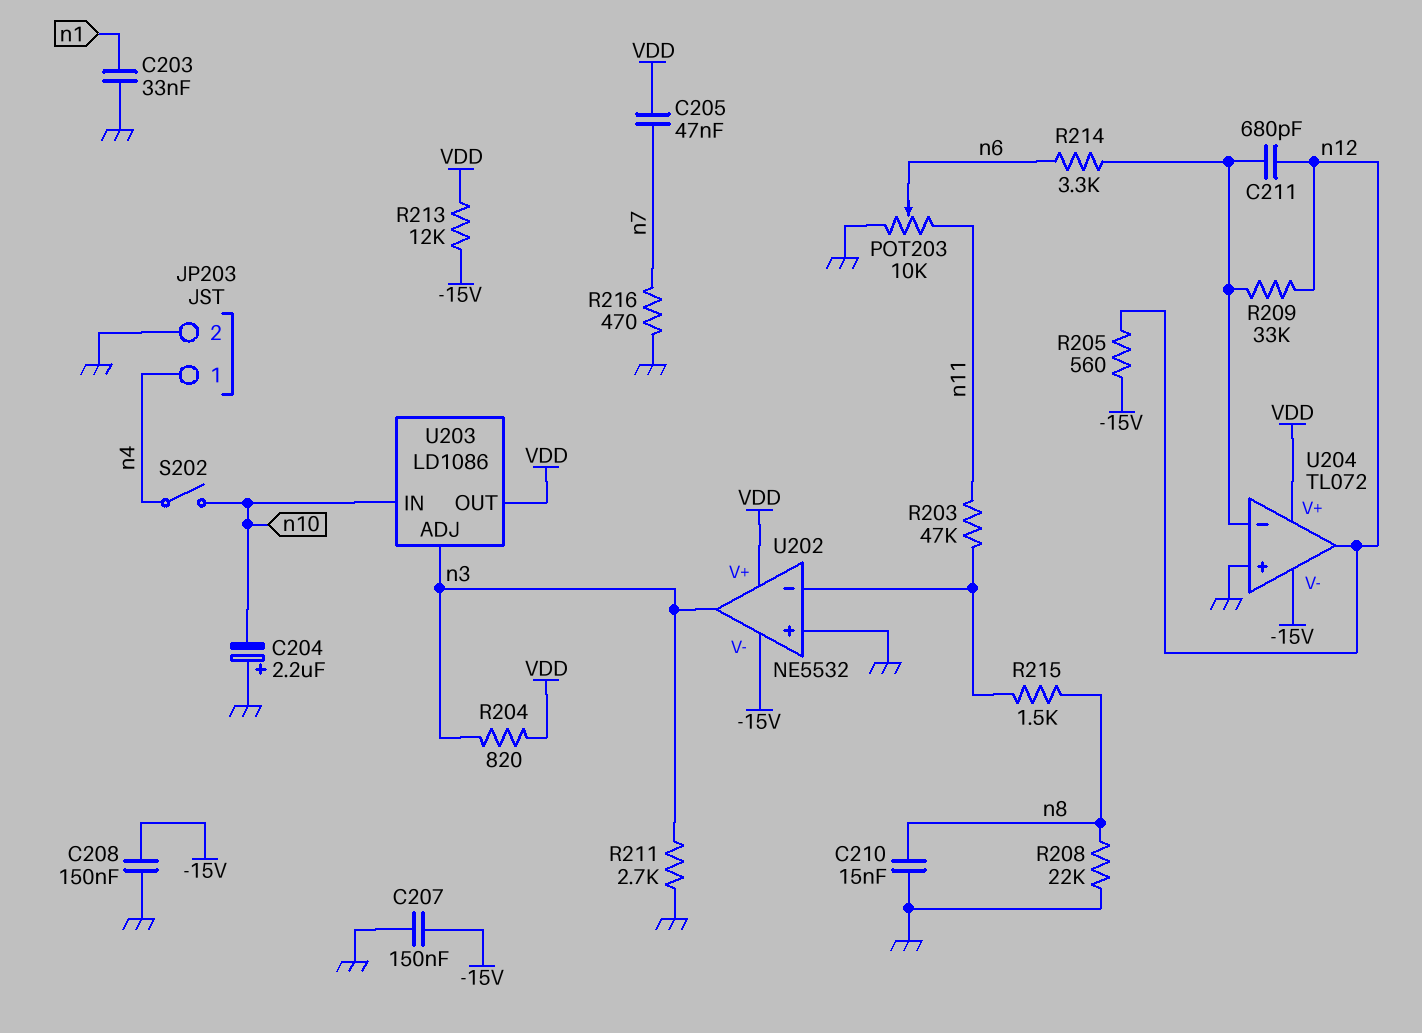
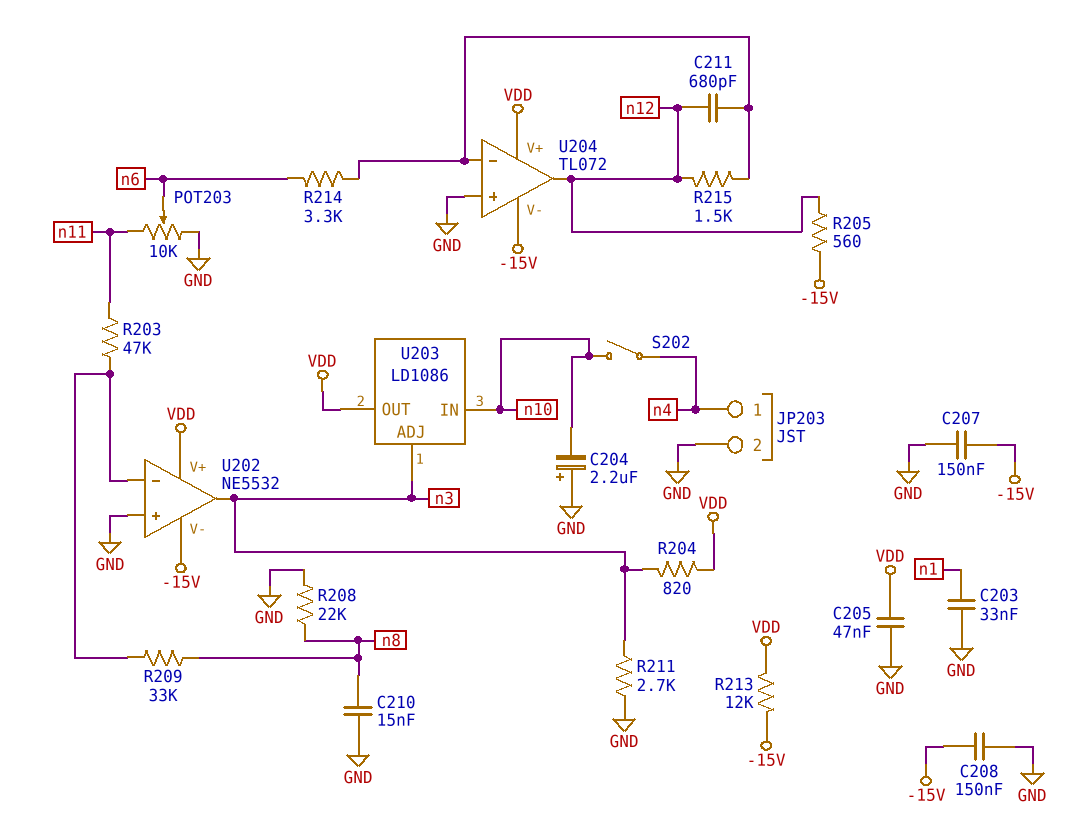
C205: 47nF (VDD, n7) -> 47nF (GND, VDD)
R209: 33k (U204/in-, n12) -> 33k (U202/in-, n8)
R215: 1.5k (U202/in-, n8) -> 1.5k (U204/in-, n12)
R216: 470 (GND, n7) -> none

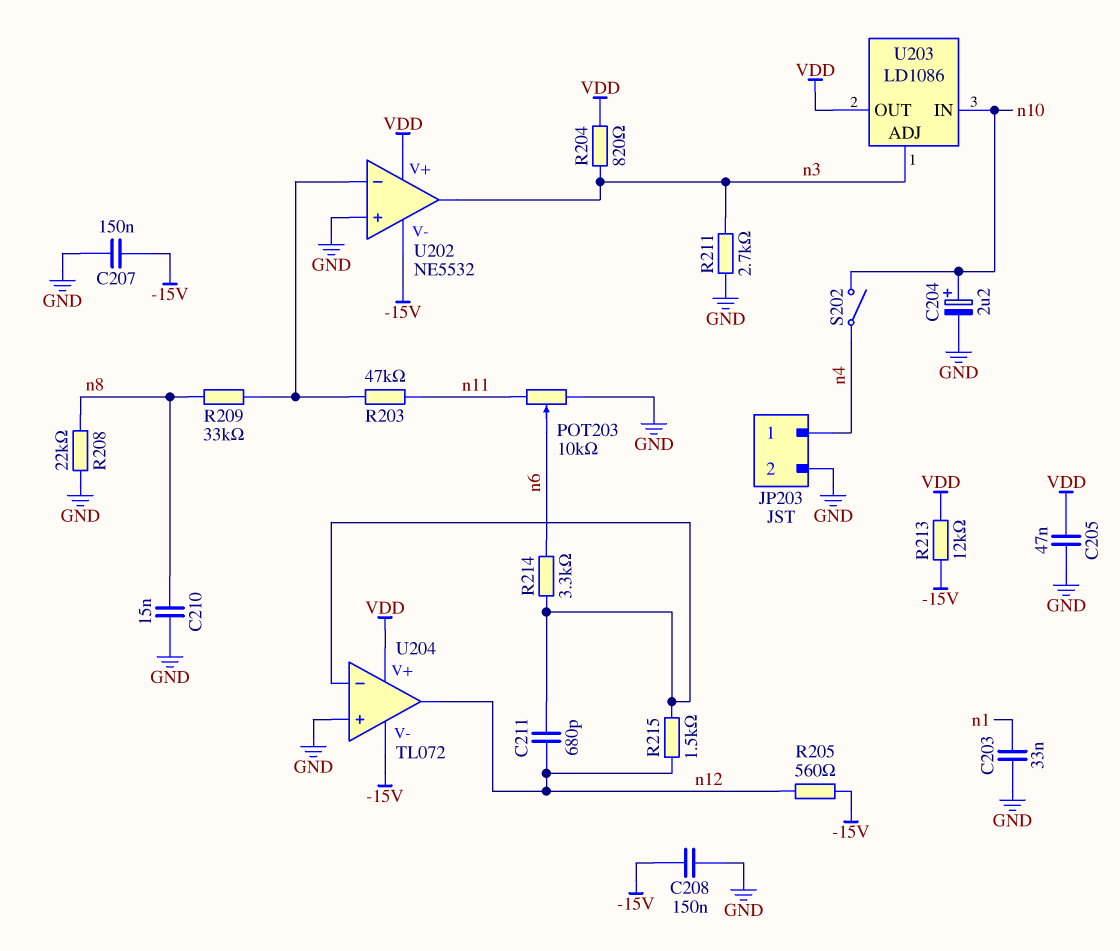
C204: 2.2uF (plus GND, minus n10) -> 2.2uF (plus n10, minus GND)

